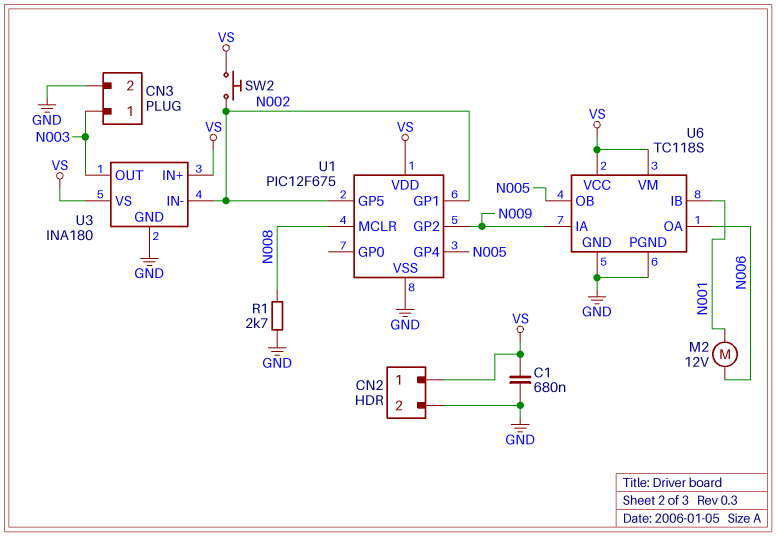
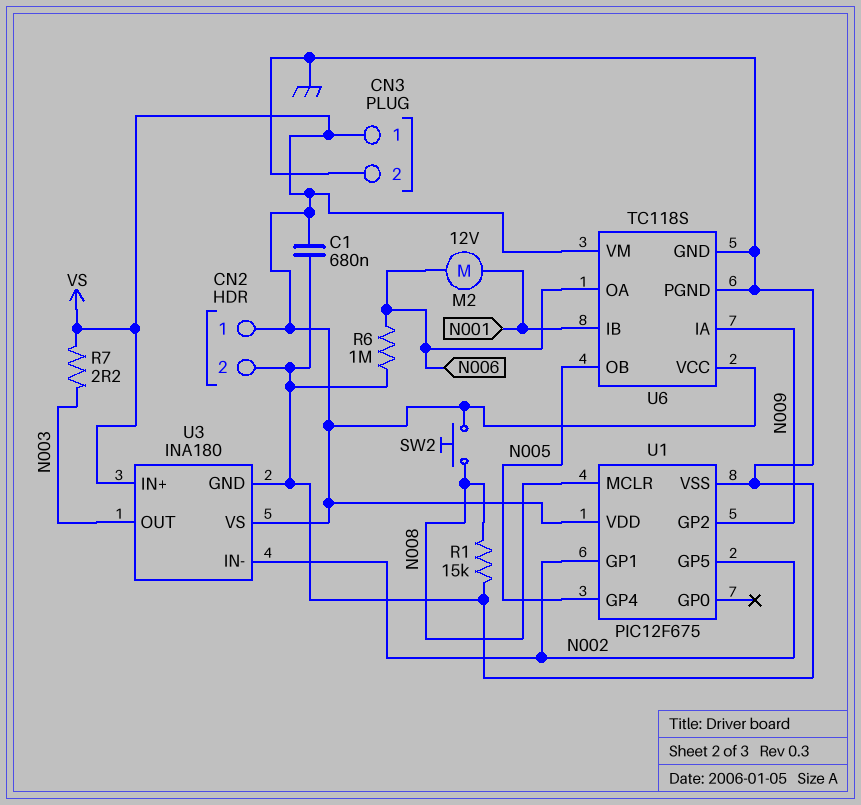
CN3 pin 1: N003 -> VS
R1: 2.7k (GND, N008) -> 15k (GND, N008)
R6: none -> 1M (GND, N006)
R7: none -> 2.2 (N003, VS)
SW2: button (N002, VS) -> button (N008, VS)

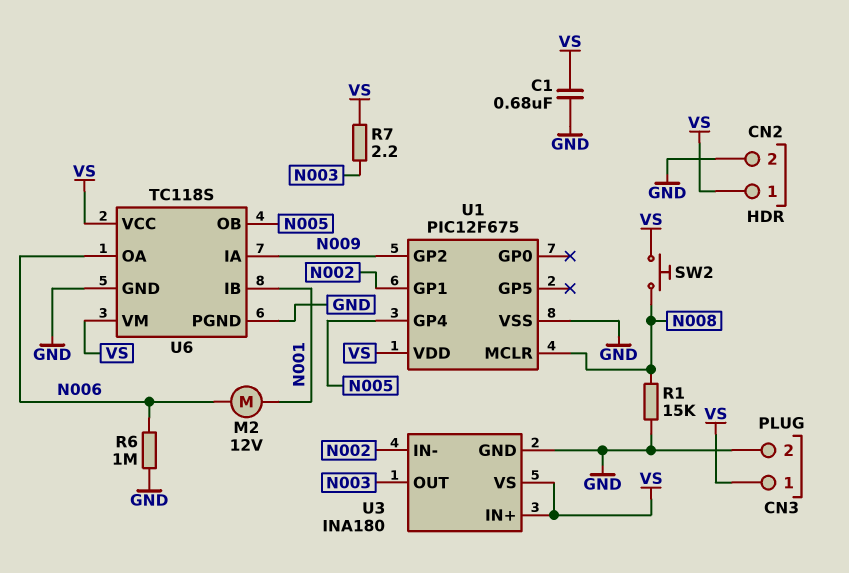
U1 pin GP5: N002 -> none

